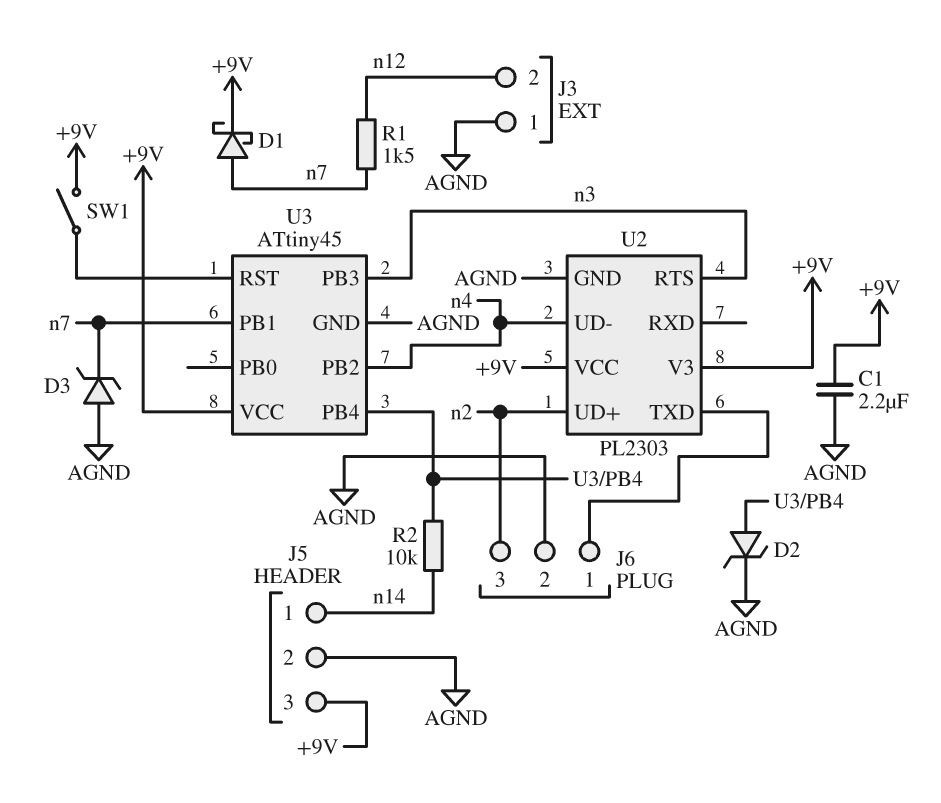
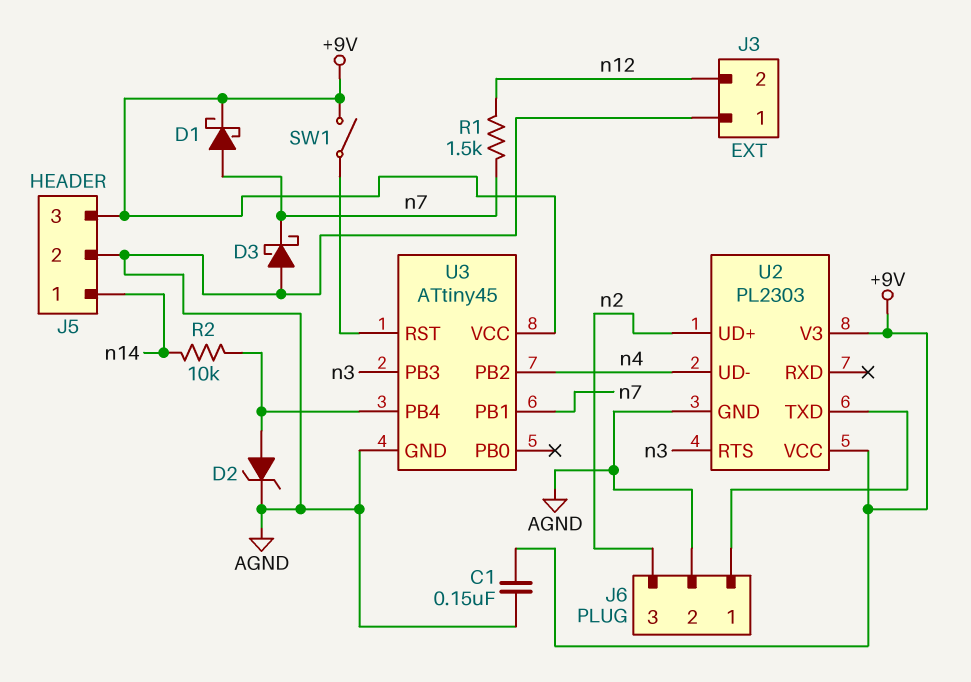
C1: 2.2uF (+9V, AGND) -> 150nF (+9V, AGND)
D3: zener (A AGND, K n7) -> schottky (A AGND, K n7)

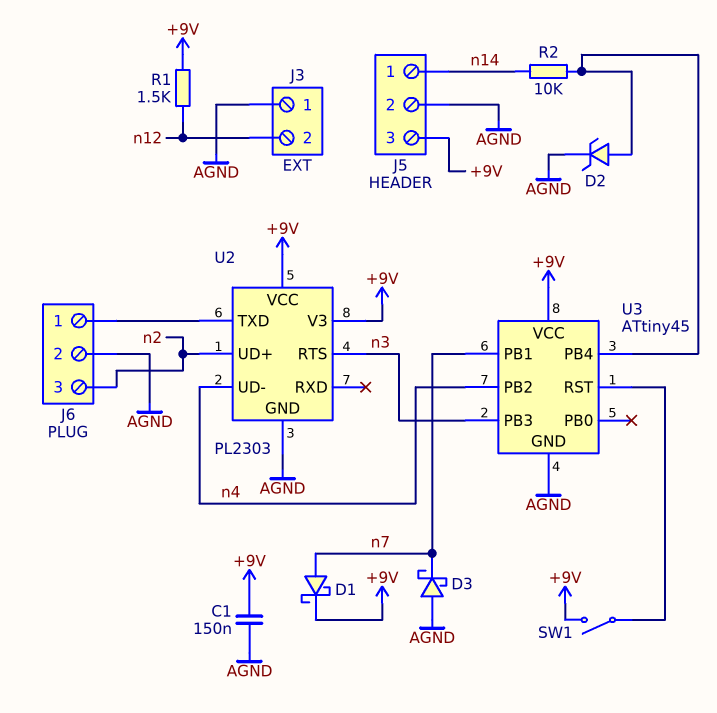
R1: 1.5k (n7, n12) -> 1.5k (+9V, n12)

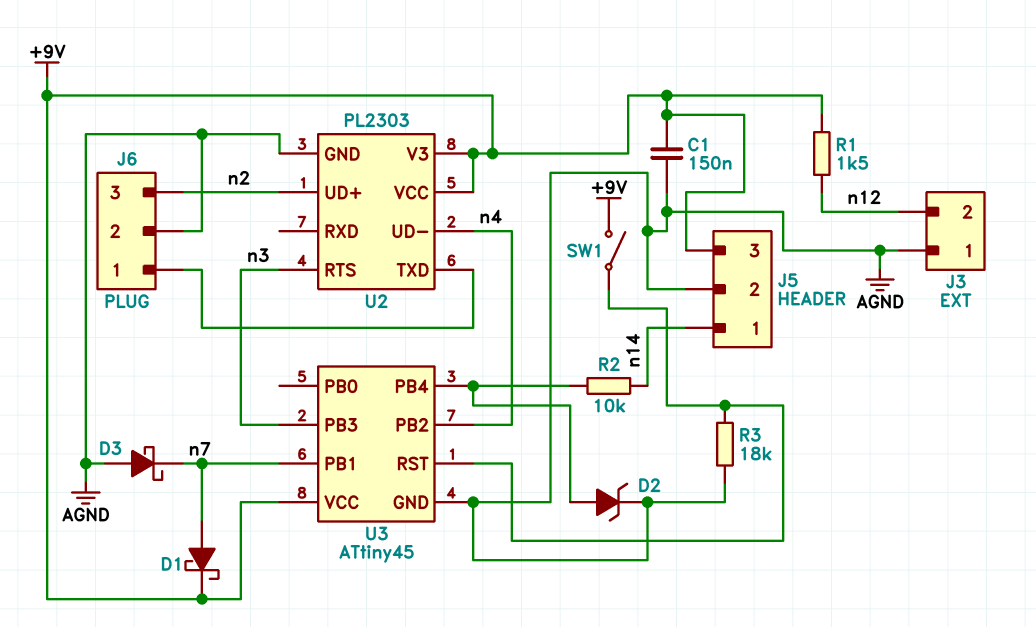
R3: none -> 18k (AGND, U3/RST)

